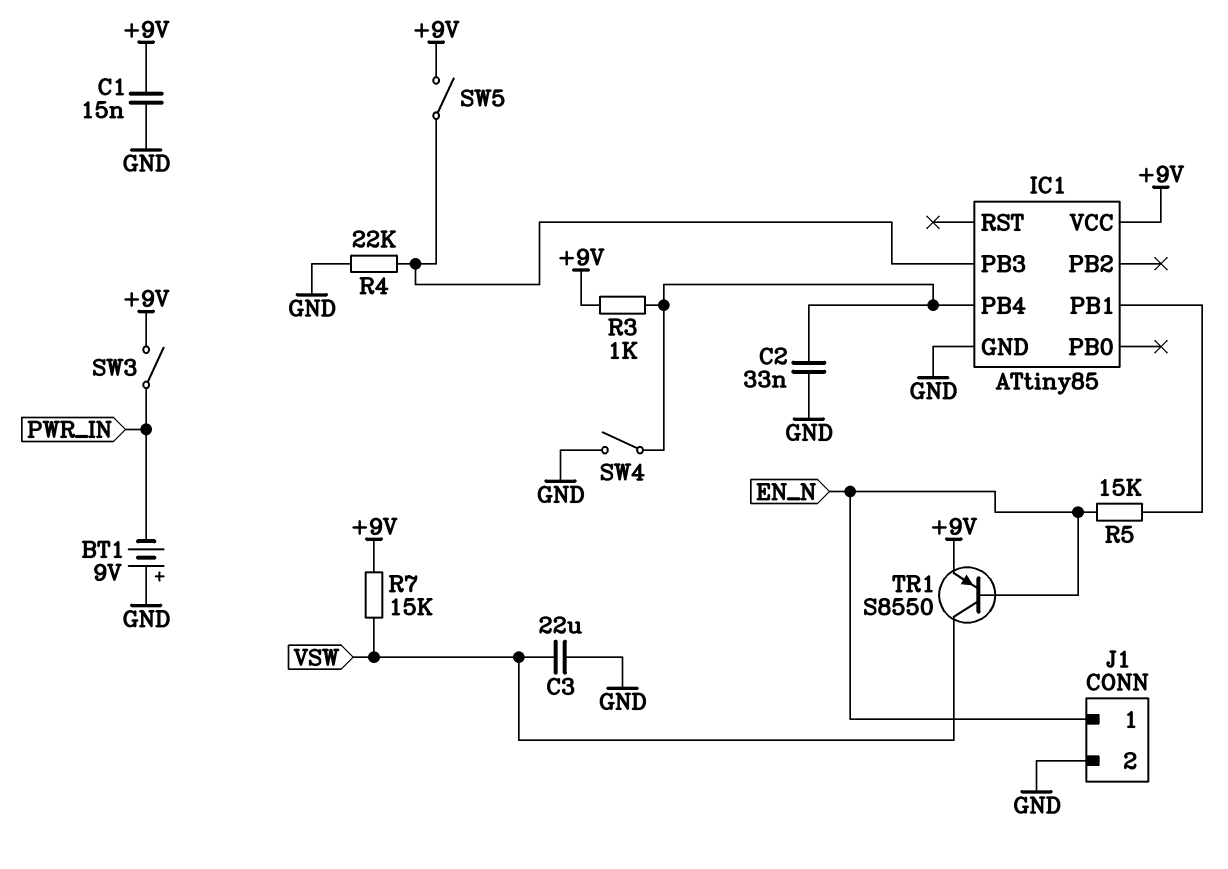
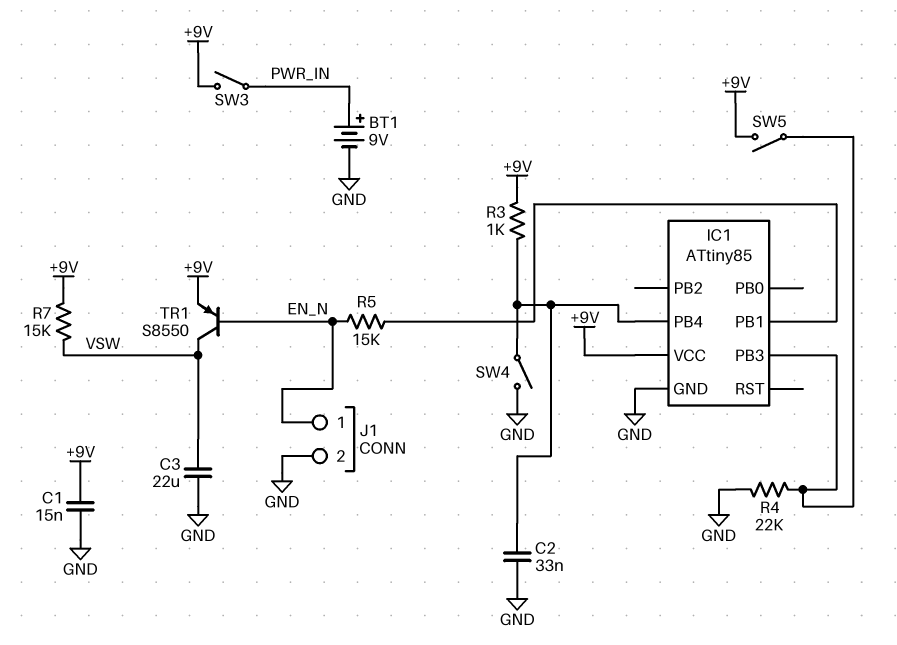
BT1: 9V (plus GND, minus PWR_IN) -> 9V (plus PWR_IN, minus GND)

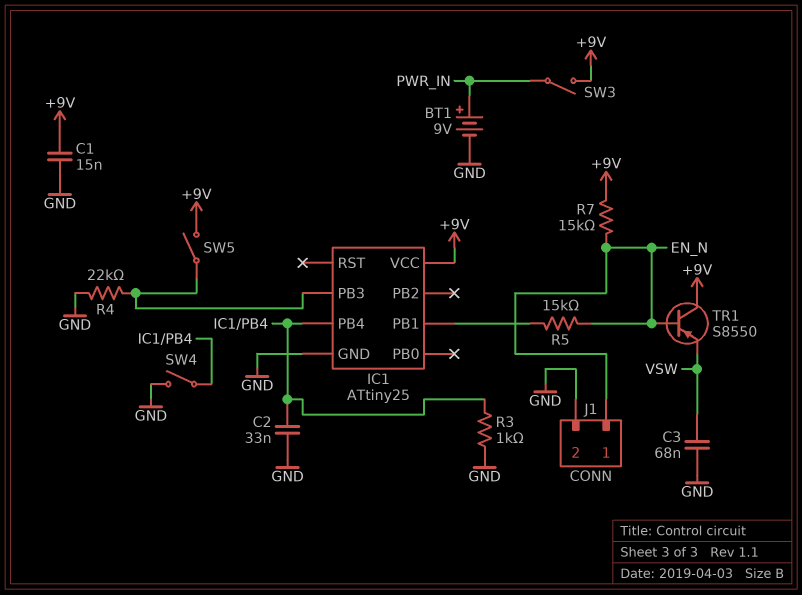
C3: 22uF (GND, VSW) -> 68nF (GND, VSW)
IC1: ATtiny85 -> ATtiny25
R3: 1k (+9V, IC1/PB4) -> 1k (GND, IC1/PB4)
R7: 15k (+9V, VSW) -> 15k (+9V, EN_N)
TR1: PNP S8550 (B EN_N, C VSW, E +9V) -> PNP S8550 (B EN_N, C +9V, E VSW)

